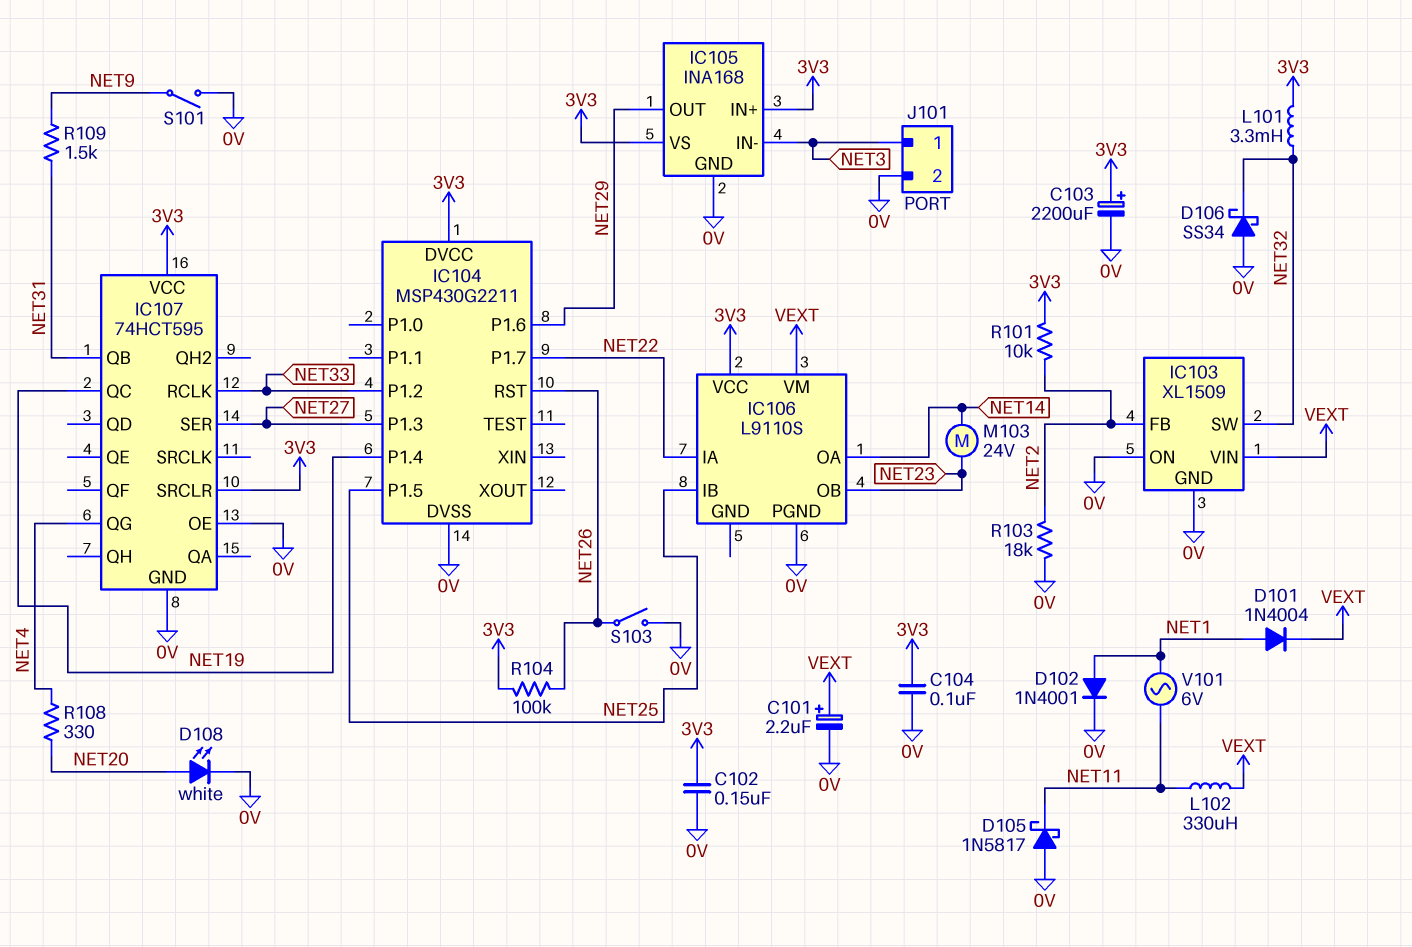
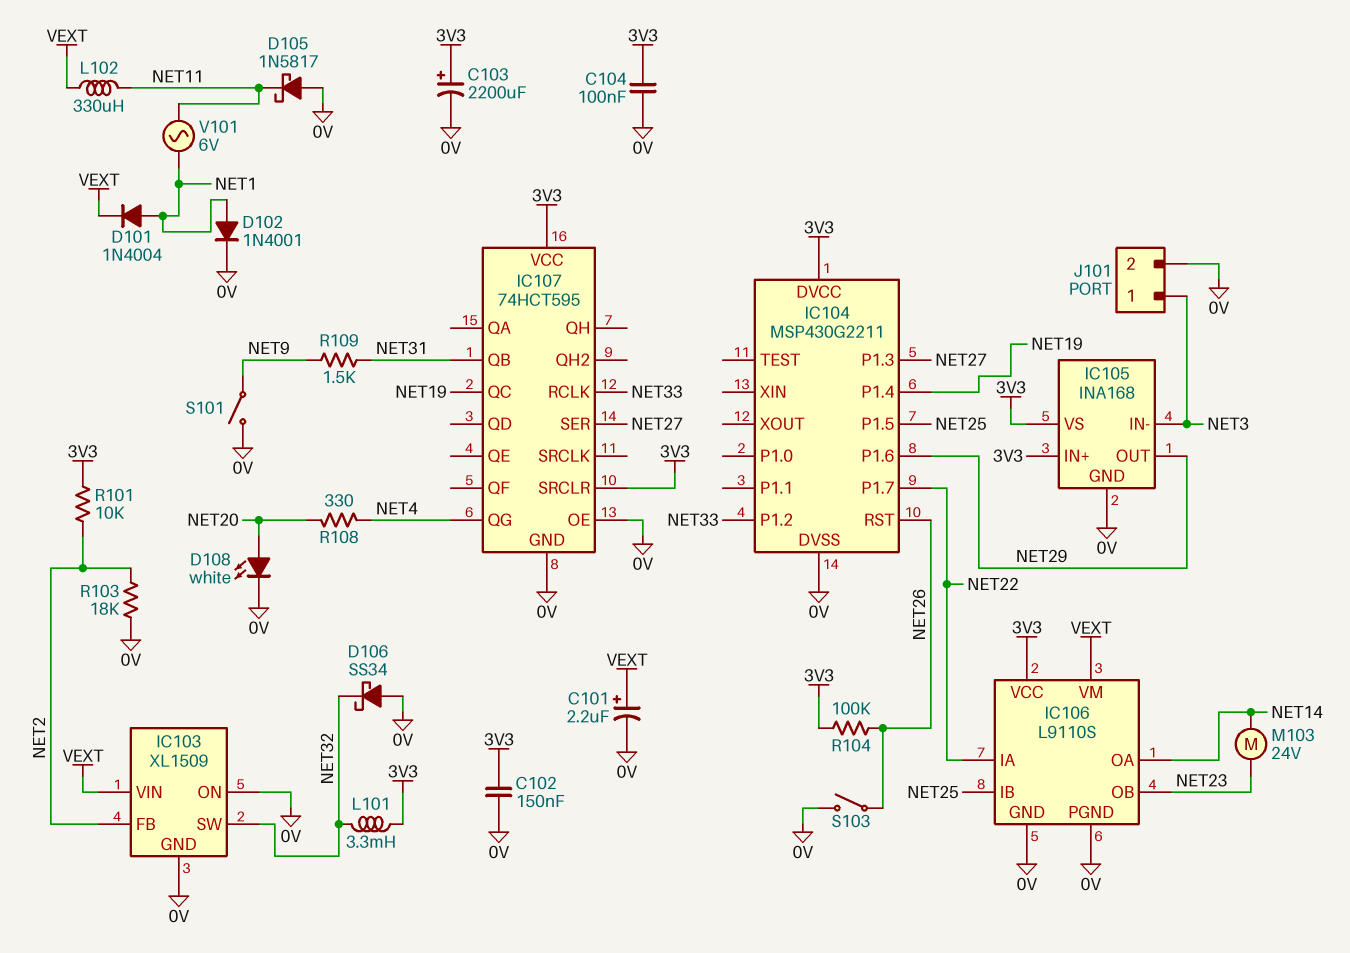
IC106 pin GND: none -> 0V

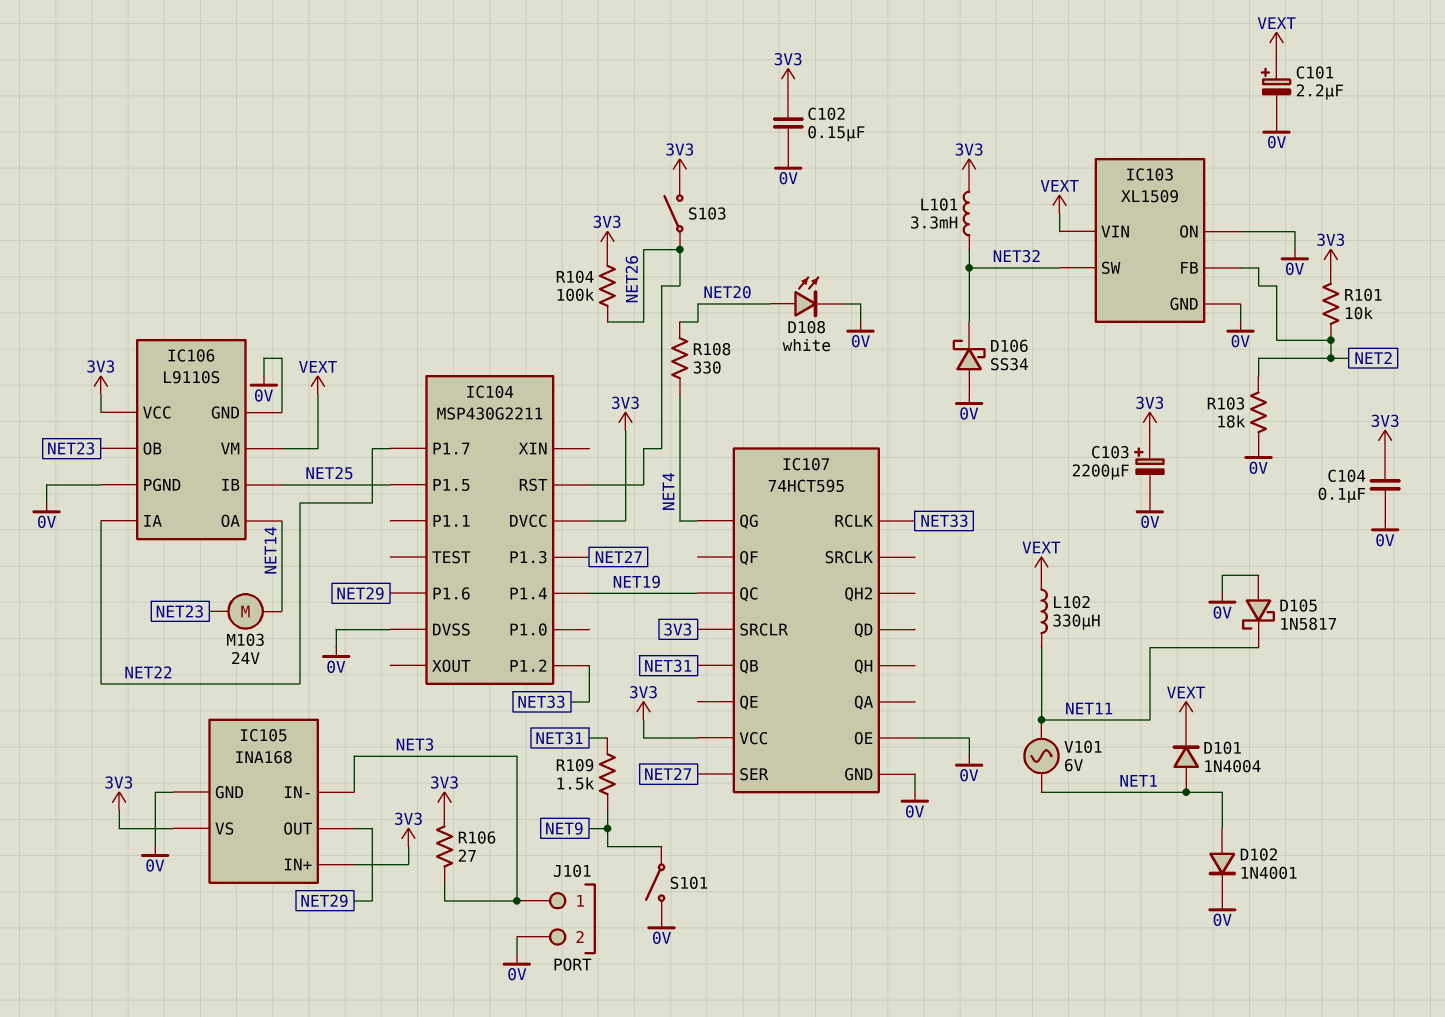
R106: none -> 27 (3V3, NET3)
S103: switch (0V, NET26) -> switch (3V3, NET26)

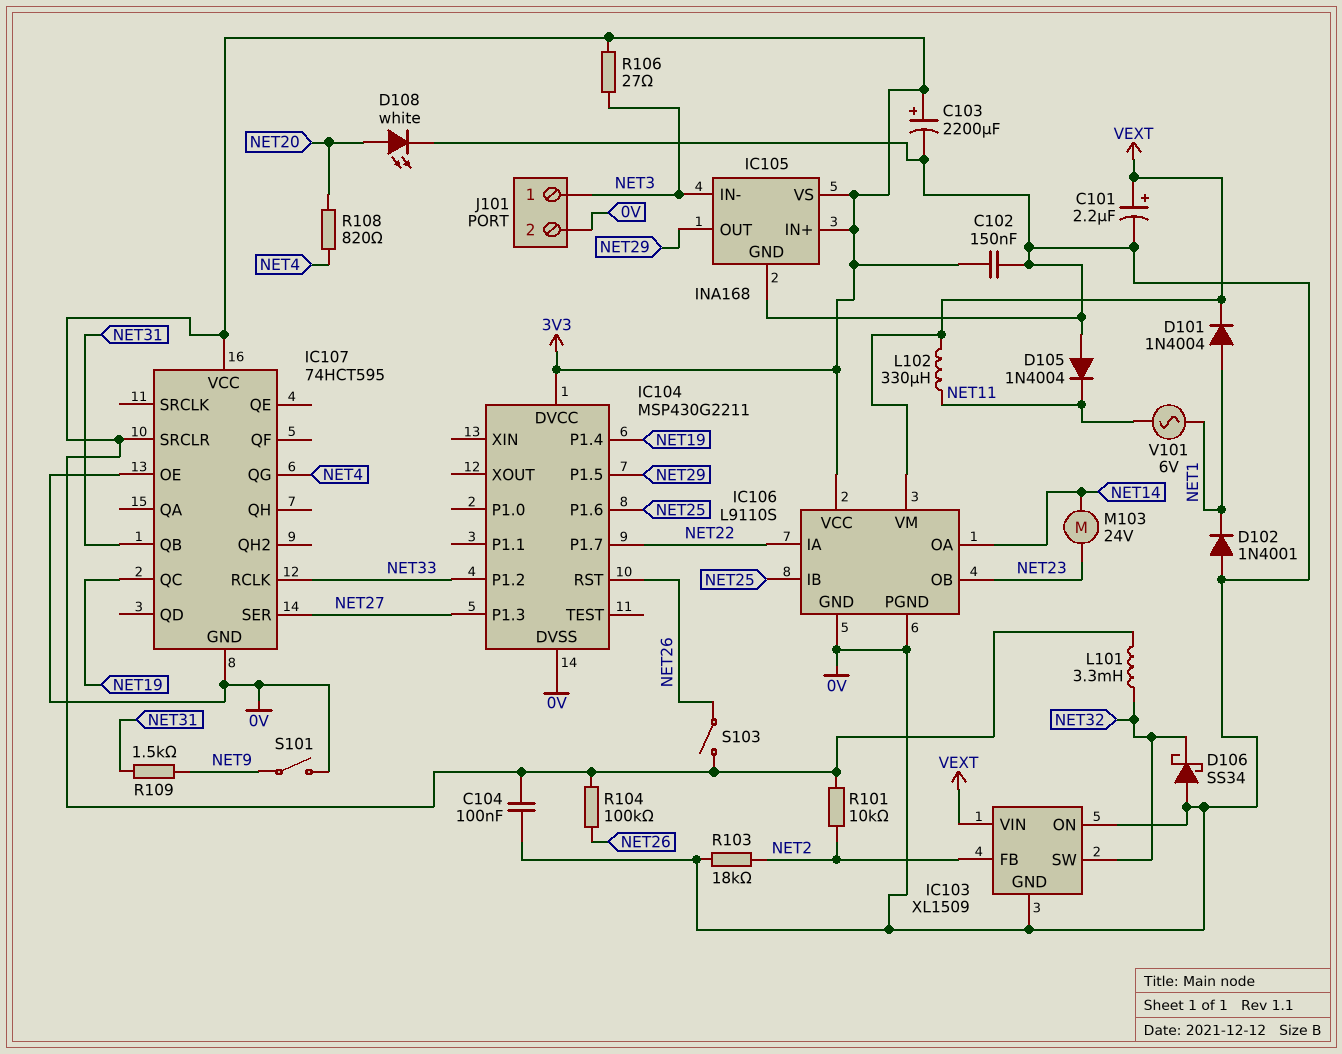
D102: diode 1N4001 (A NET1, K 0V) -> diode 1N4001 (A 0V, K NET1)
D105: schottky 1N5817 (A 0V, K NET11) -> diode 1N4004 (A 0V, K NET11)
IC104 pin P1.5: NET25 -> NET29
IC104 pin P1.6: NET29 -> NET25
R108: 330 (NET4, NET20) -> 820 (NET4, NET20)

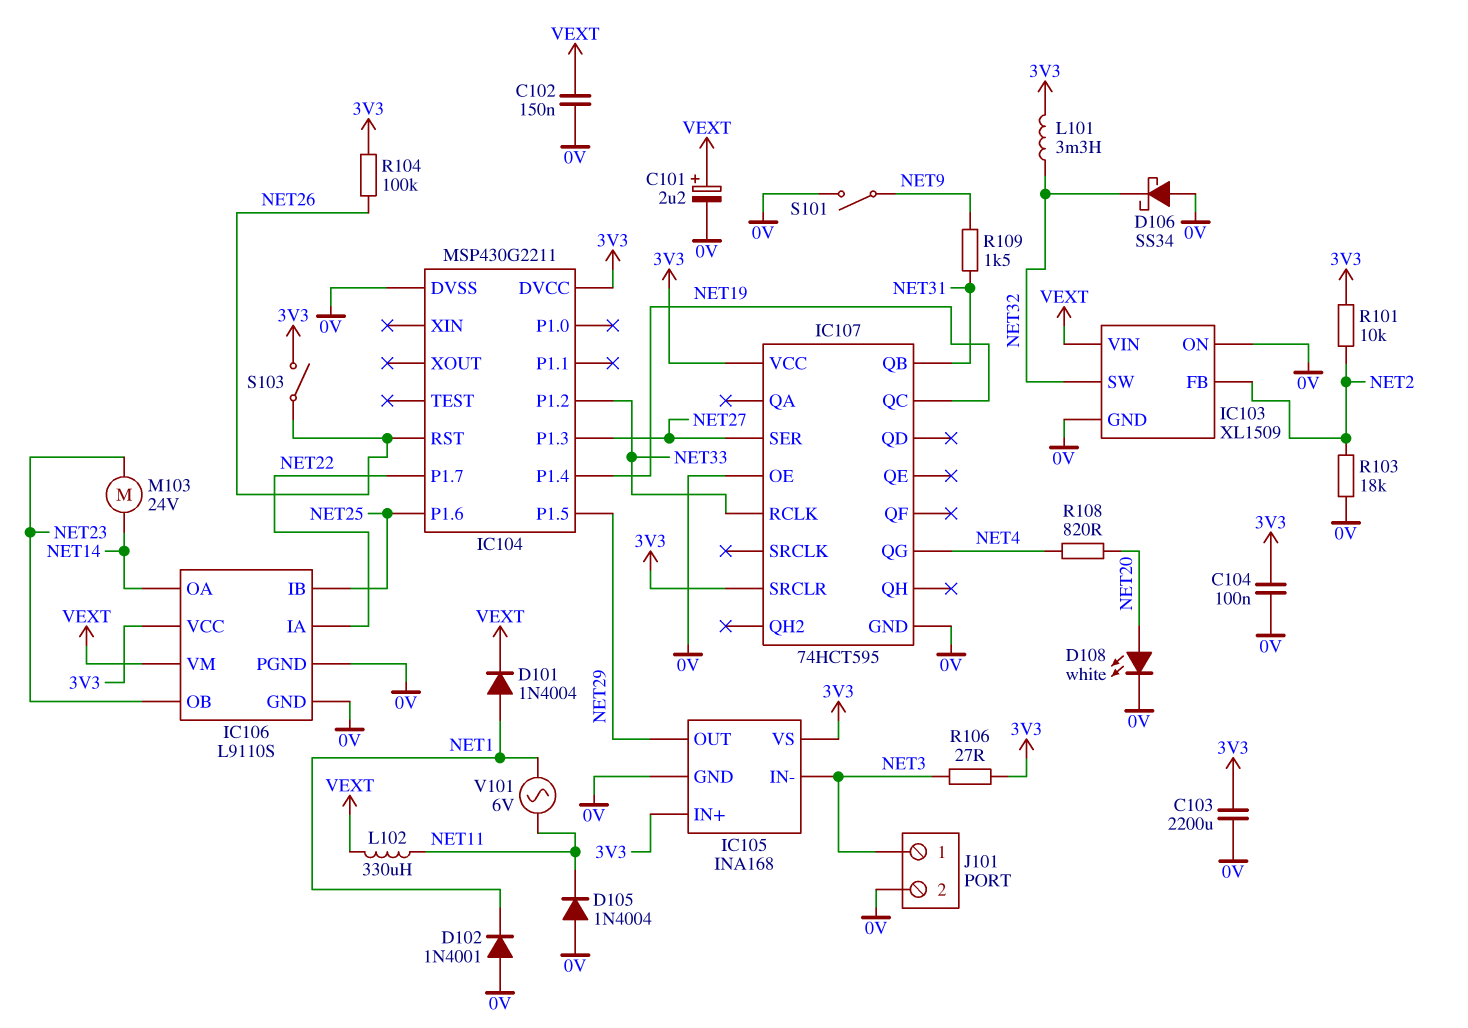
C102: 150nF (0V, 3V3) -> 150nF (0V, VEXT)
C103: 2200uF (plus 3V3, minus 0V) -> 2200uF (0V, 3V3)

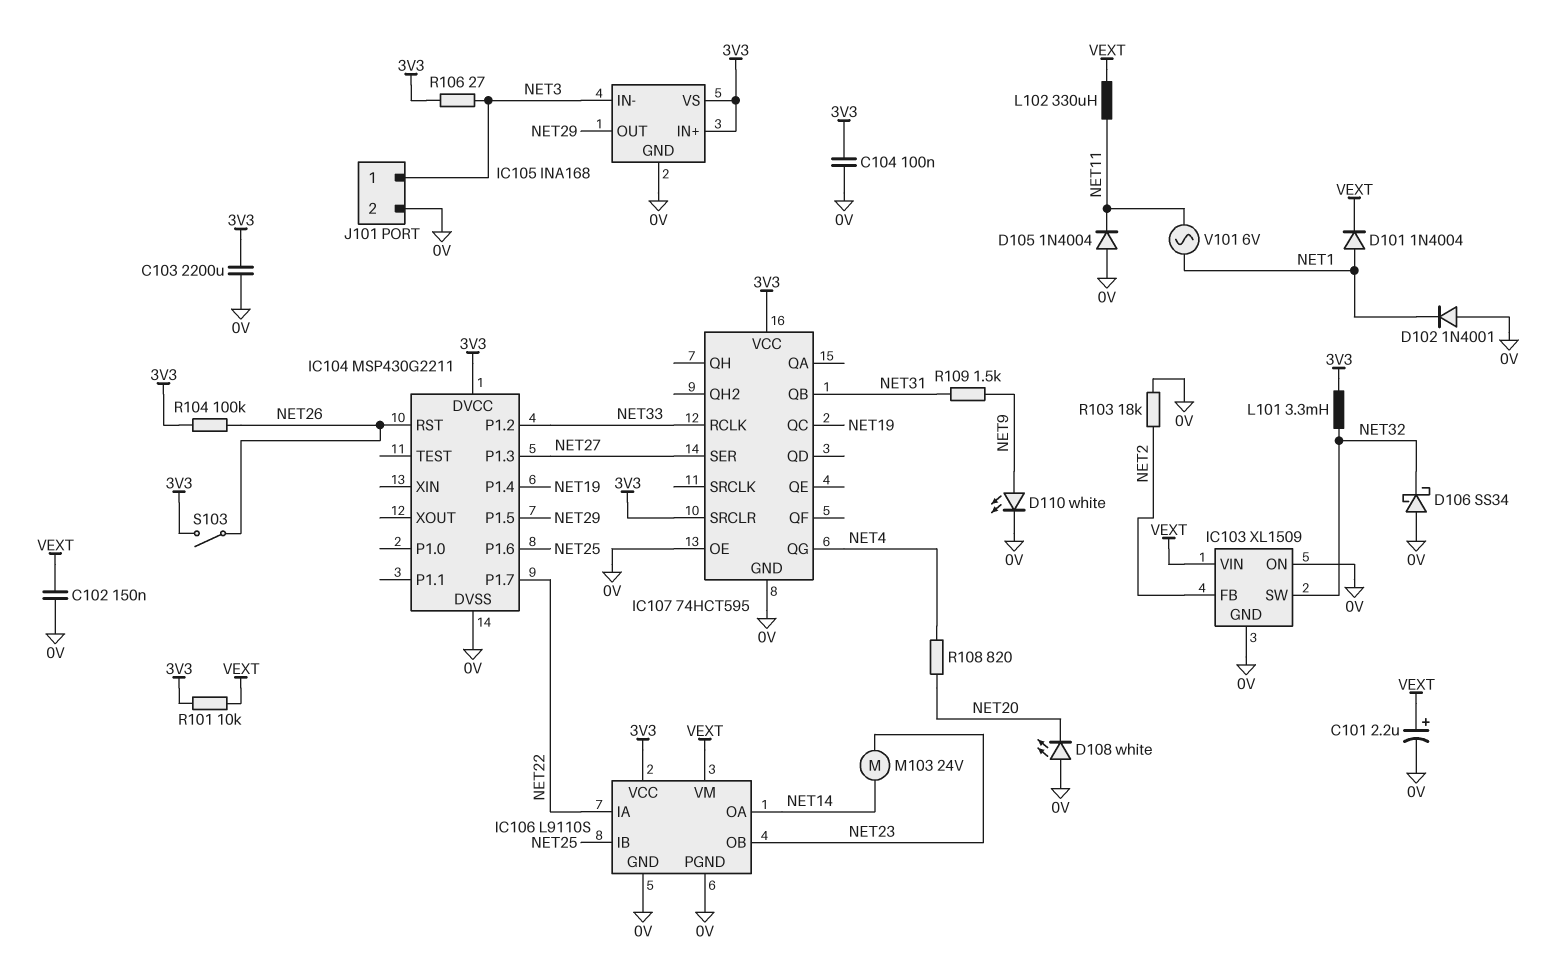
D108: LED white (A NET20, K 0V) -> LED white (A 0V, K NET20)
D110: none -> LED white (A NET9, K 0V)
R101: 10k (3V3, NET2) -> 10k (3V3, VEXT)
S101: switch (0V, NET9) -> none

